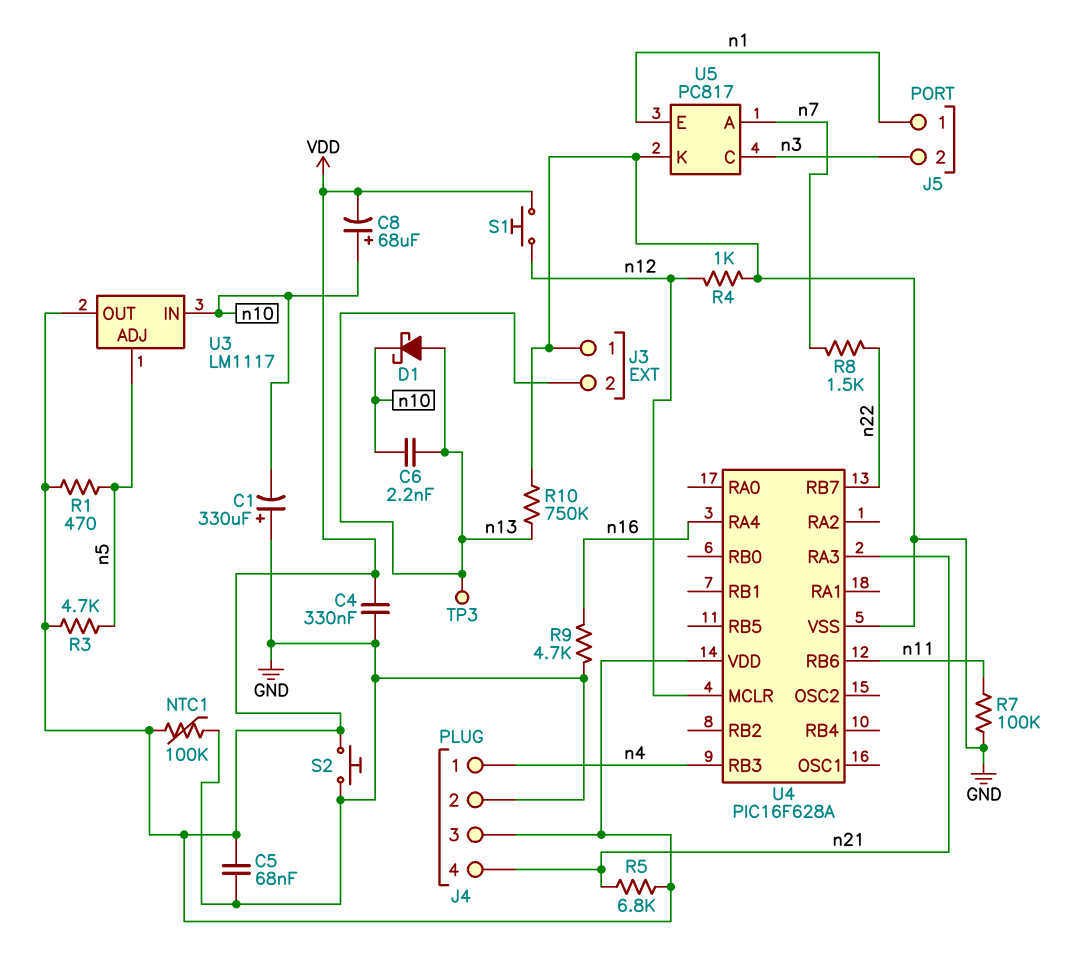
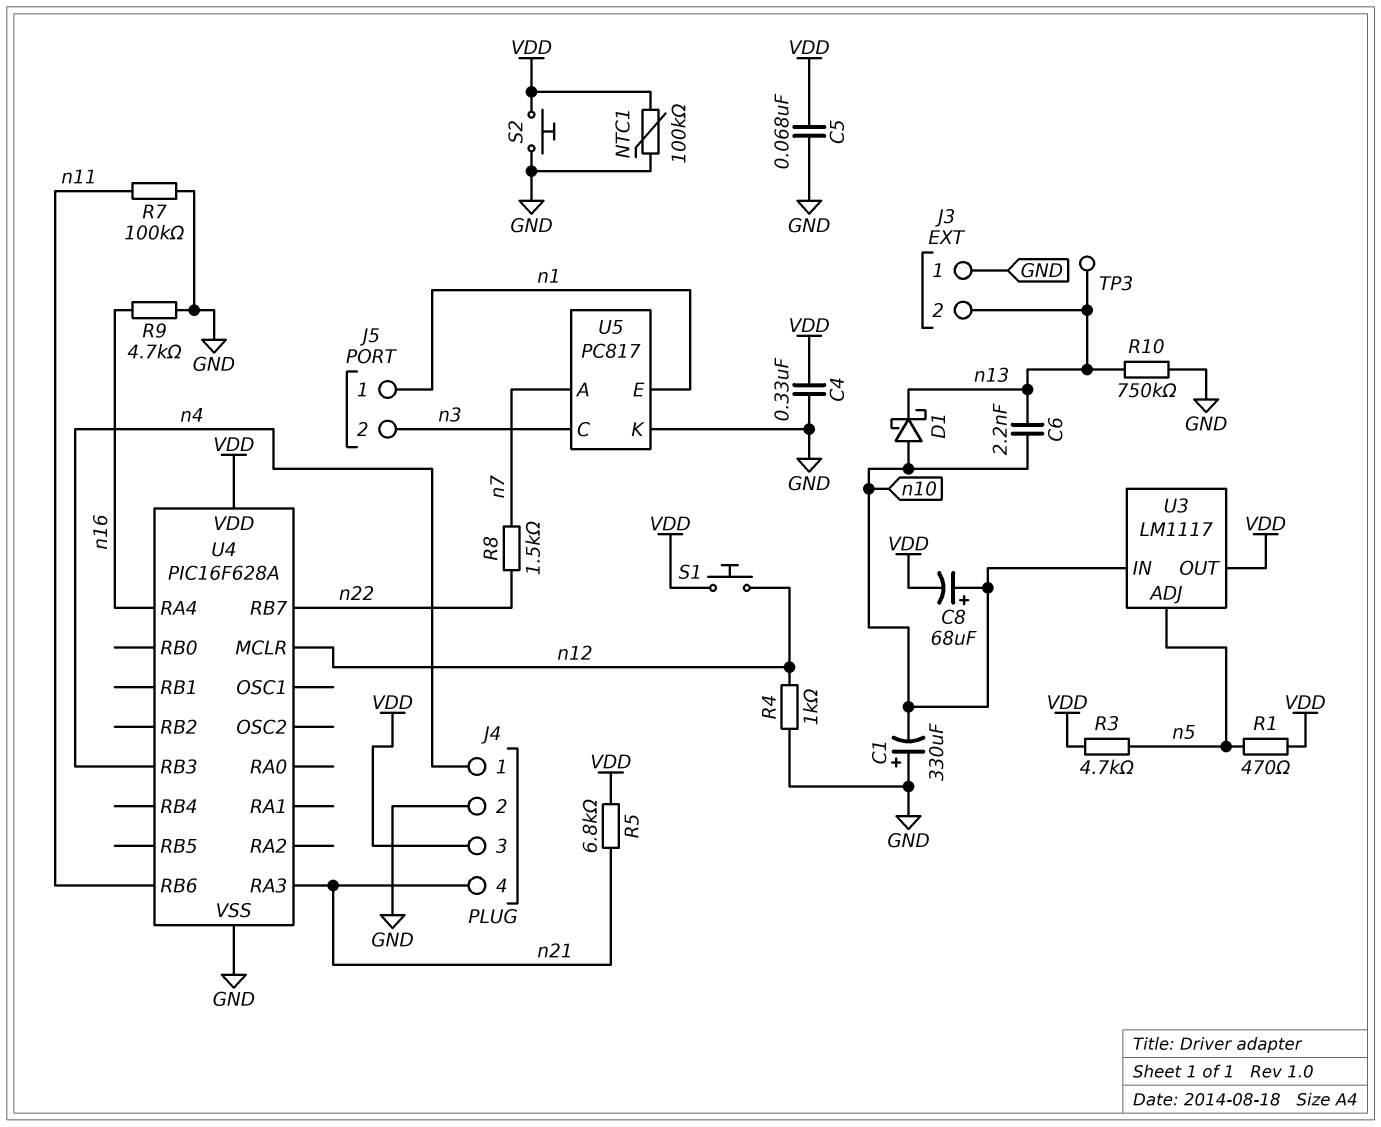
D1: schottky (A n13, K n10) -> schottky (A n10, K n13)

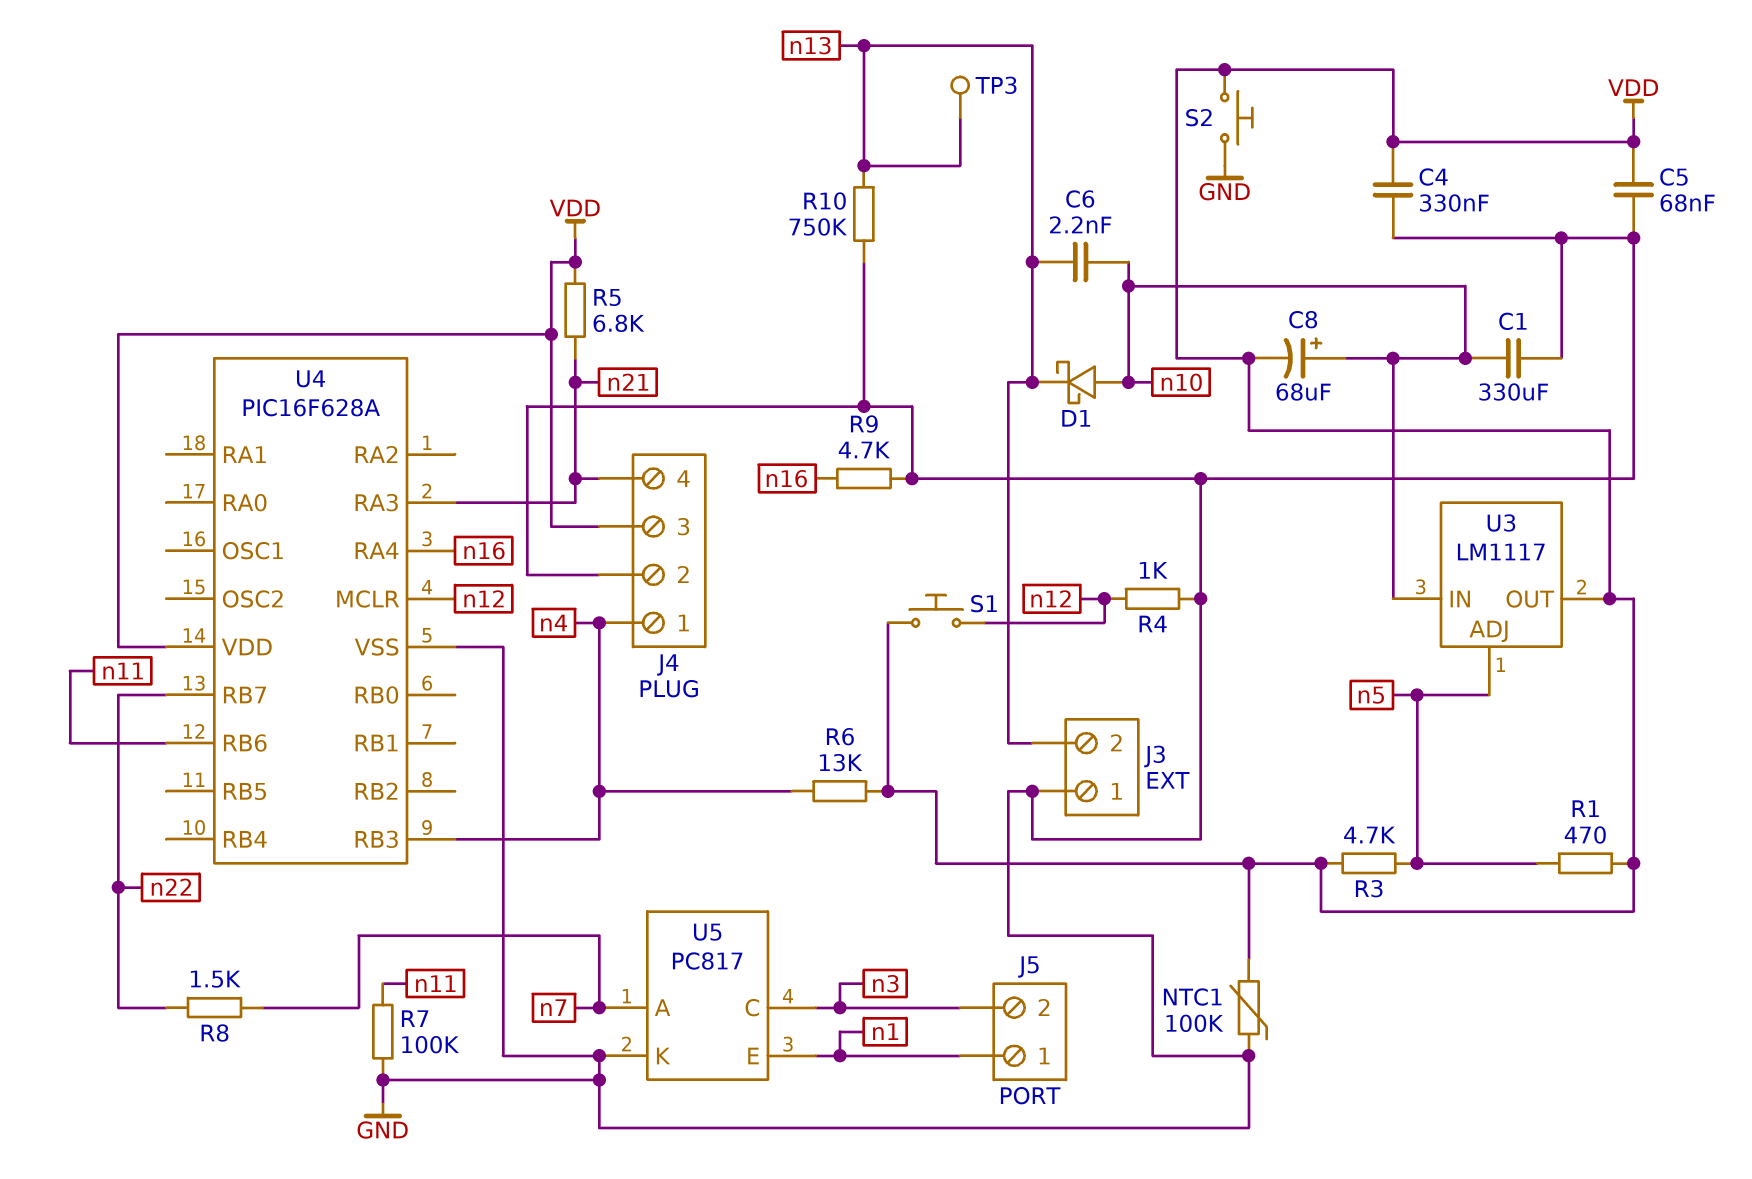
C1: 330uF (plus GND, minus n10) -> 330uF (GND, n10)
R6: none -> 13k (VDD, n4)

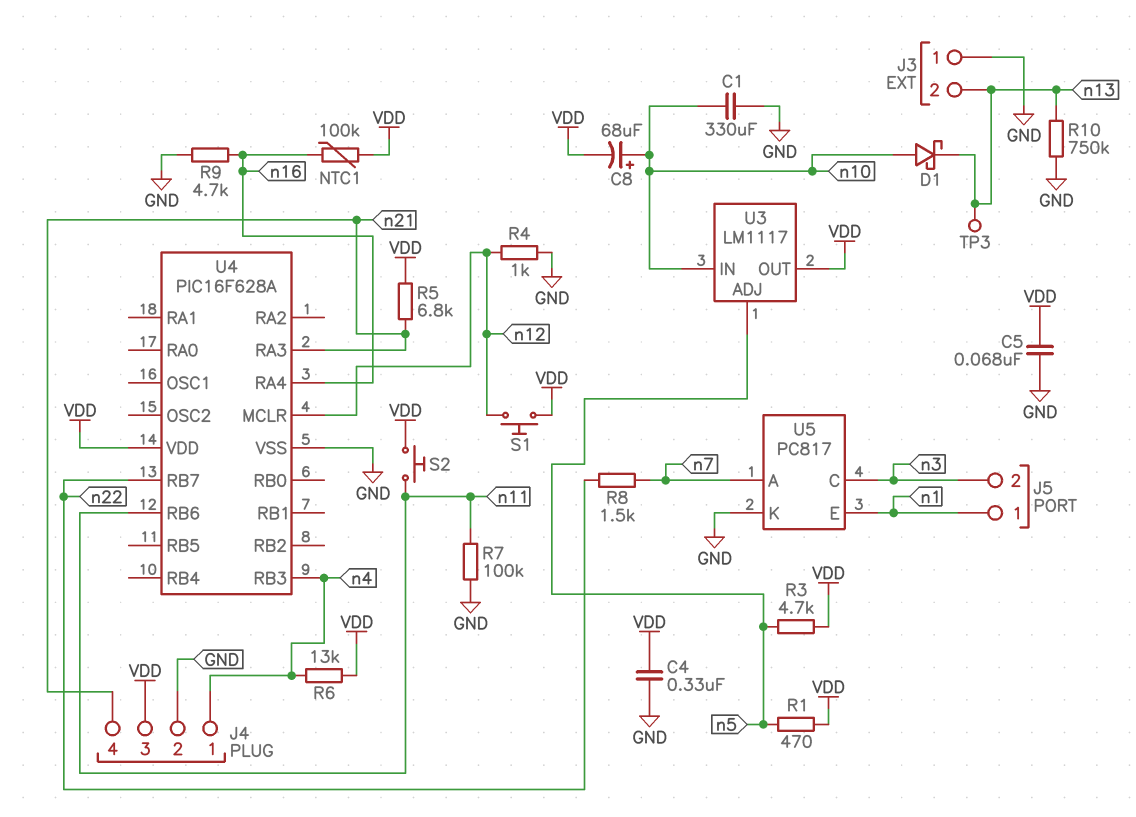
C6: 2.2nF (n10, n13) -> none
NTC1: 100k (GND, VDD) -> 100k (VDD, n16)
S2: button (GND, VDD) -> button (VDD, n11)

